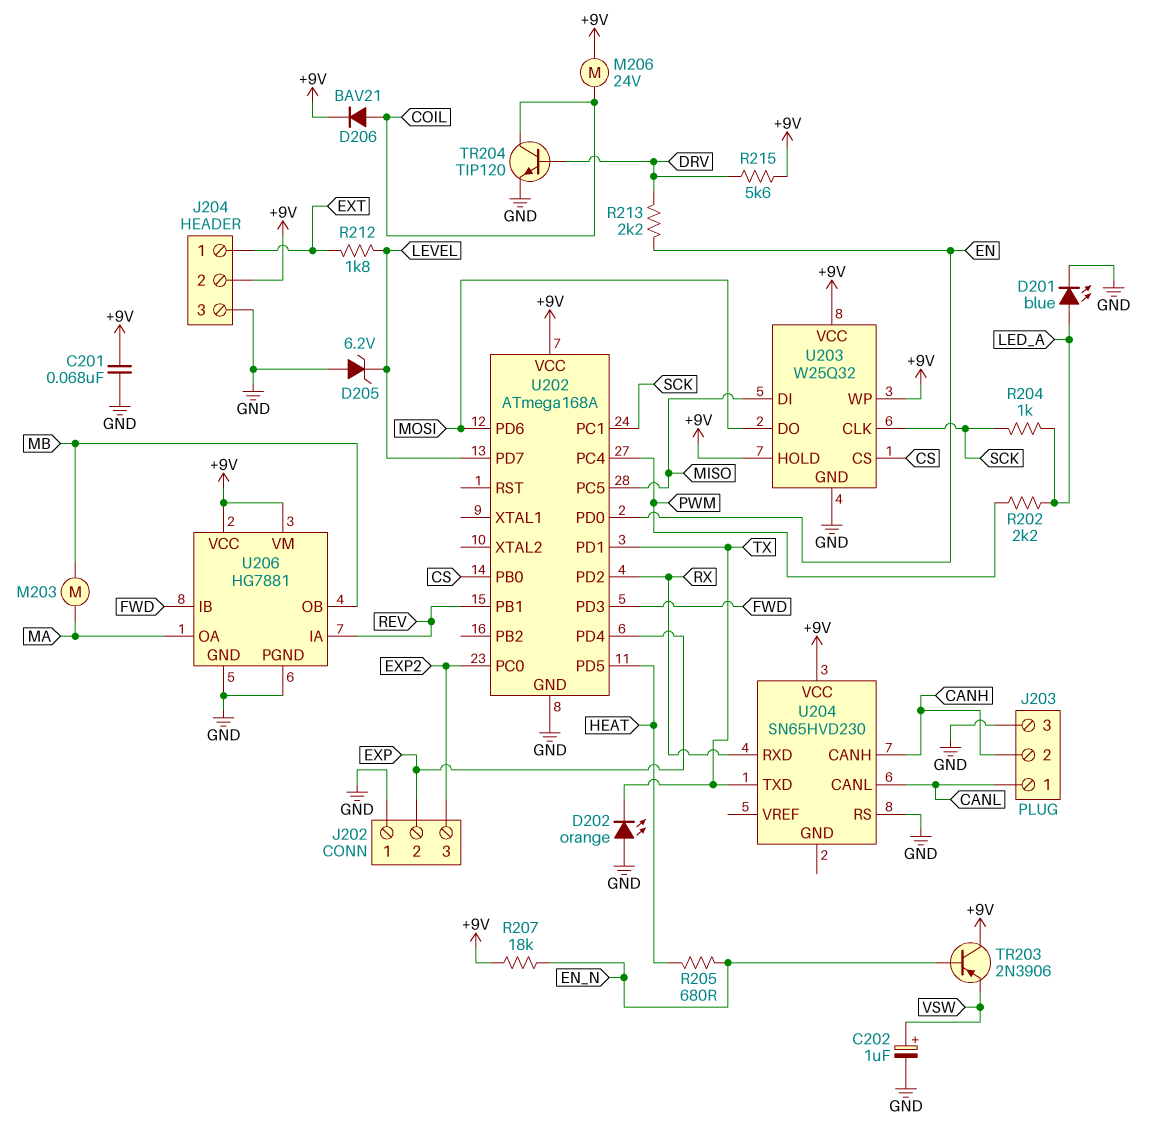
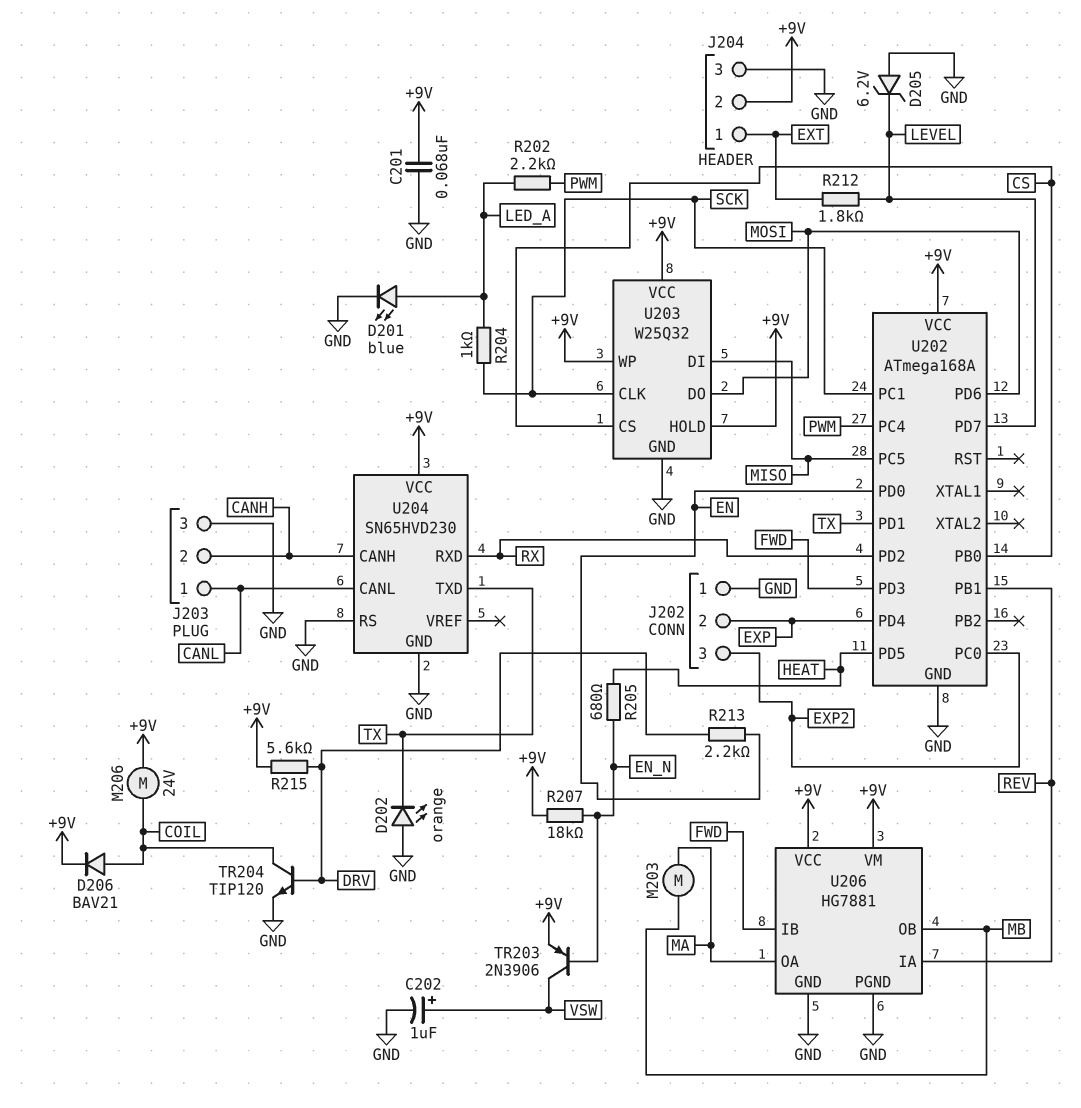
TR203: PNP 2N3906 (B EN_N, C +9V, E VSW) -> PNP 2N3906 (B EN_N, C VSW, E +9V)
U204 pin GND: none -> GND

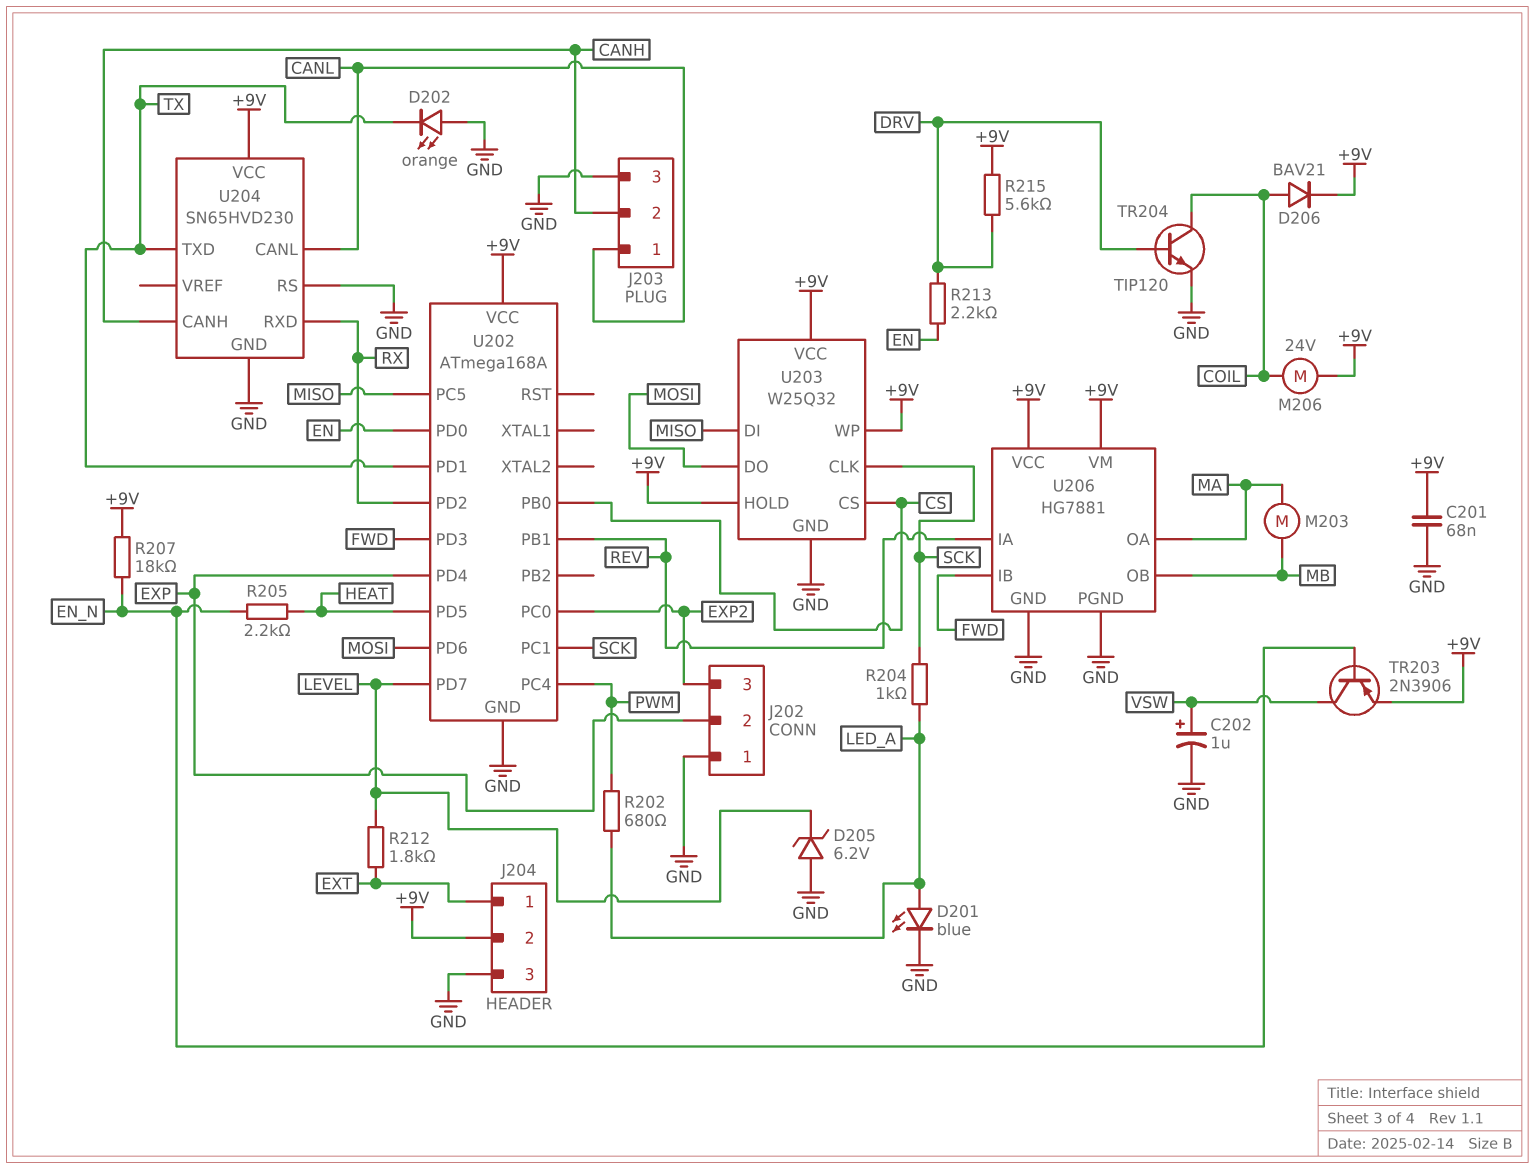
R202: 2.2k (LED_A, PWM) -> 680 (LED_A, PWM)
R205: 680 (EN_N, HEAT) -> 2.2k (EN_N, HEAT)

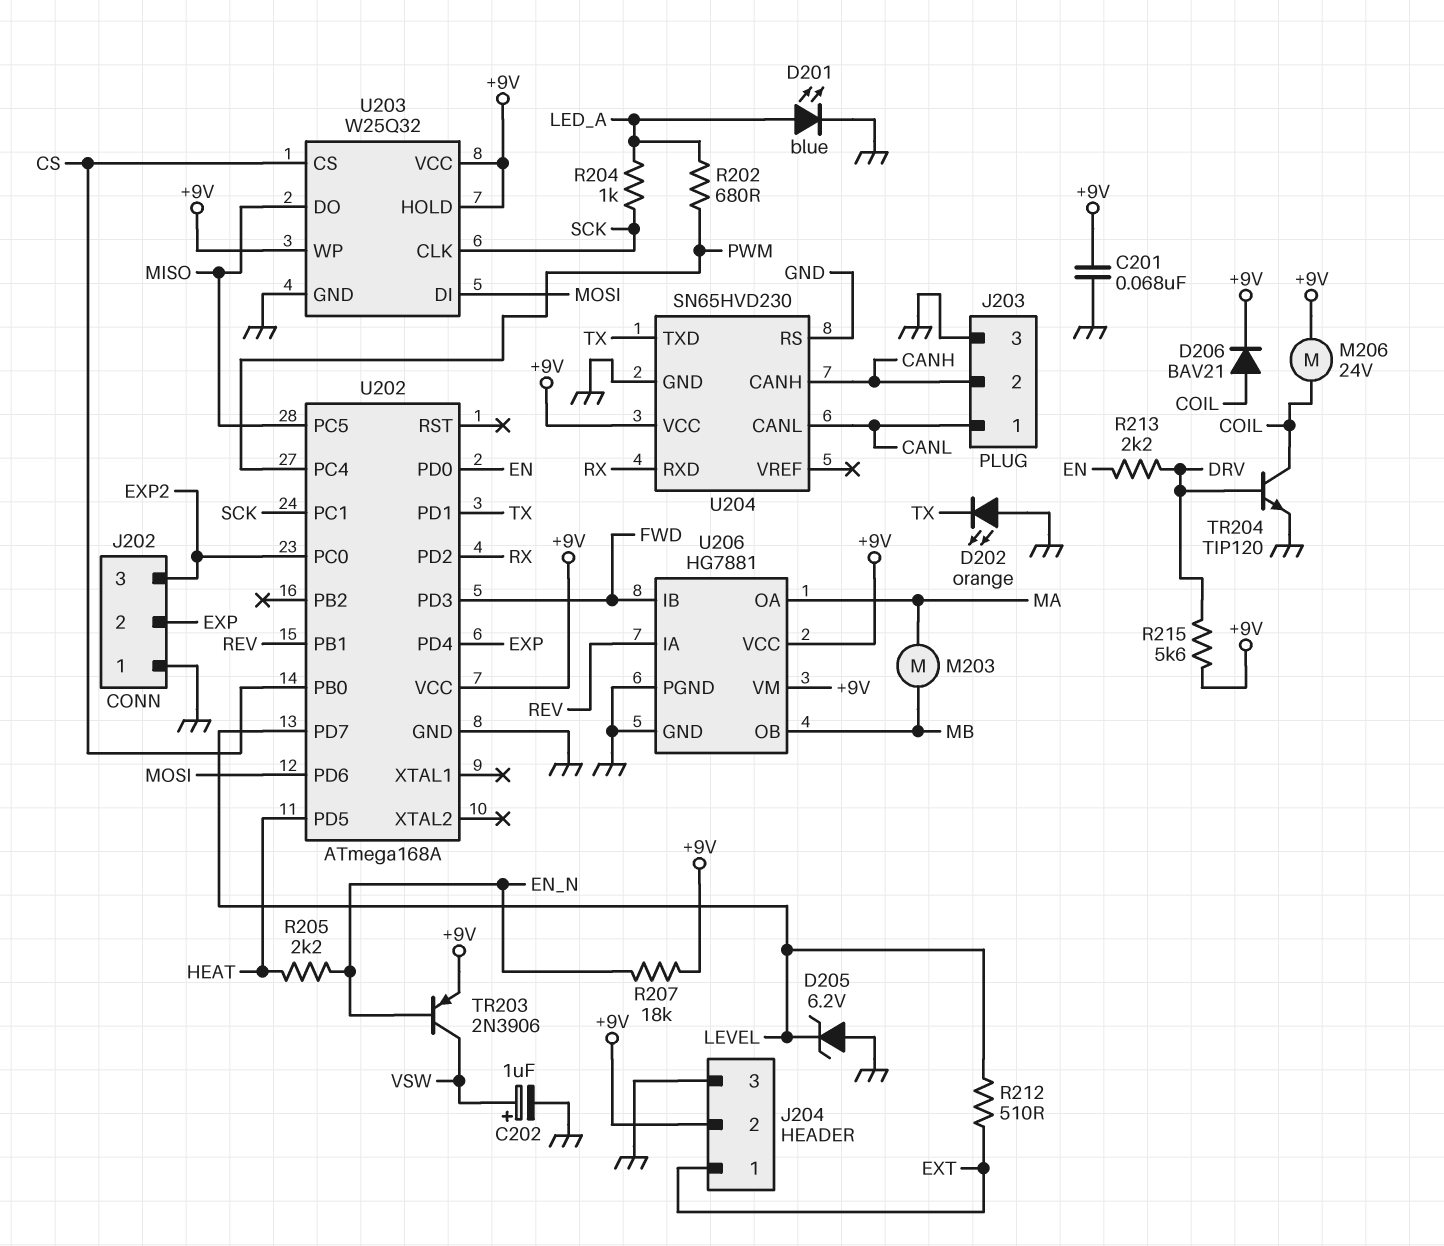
R212: 1.8k (EXT, LEVEL) -> 510 (EXT, LEVEL)
U203 pin DI: MISO -> MOSI
U203 pin DO: MOSI -> MISO

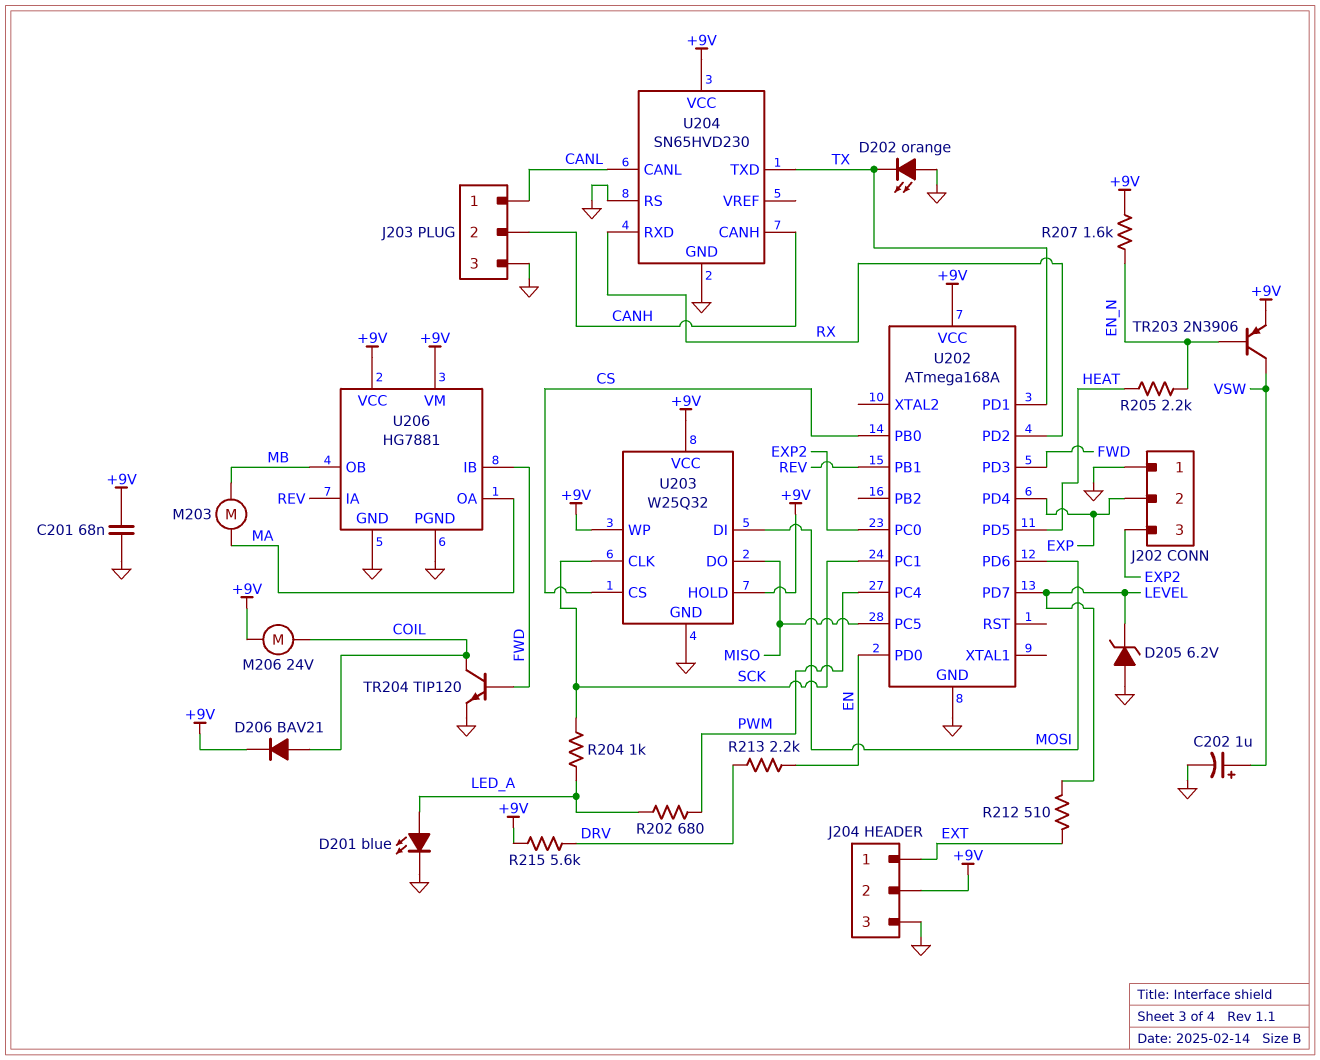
R207: 18k (+9V, EN_N) -> 1.6k (+9V, EN_N)
TR204: NPN TIP120 (B DRV, C COIL, E GND) -> NPN TIP120 (B FWD, C COIL, E GND)

